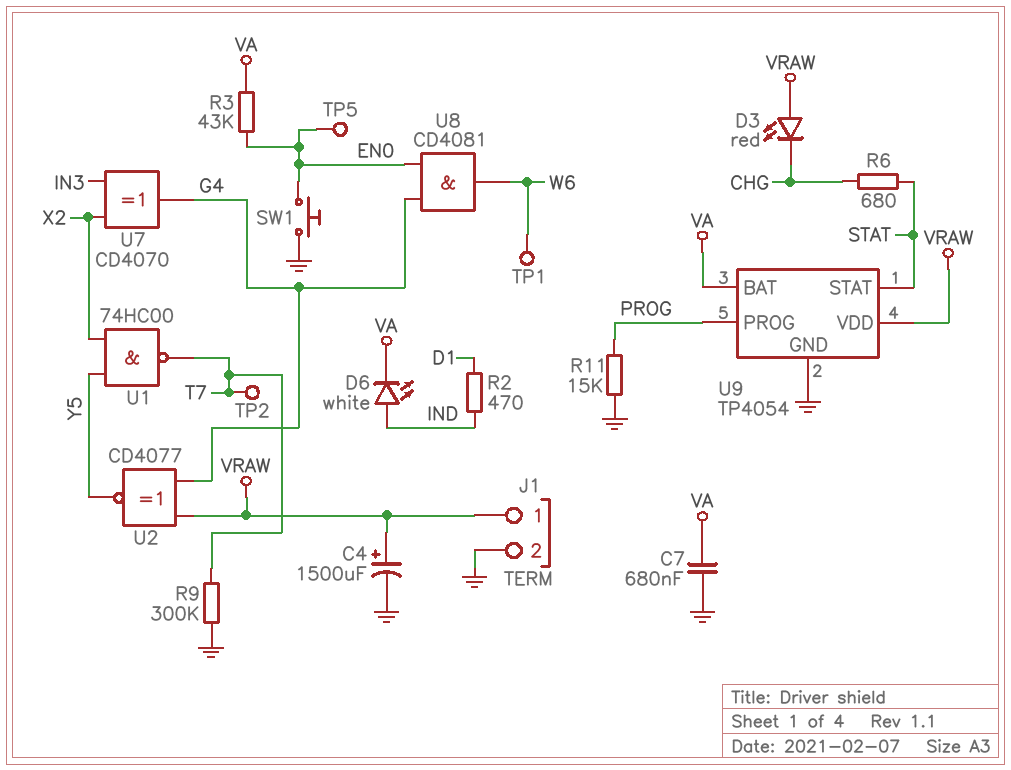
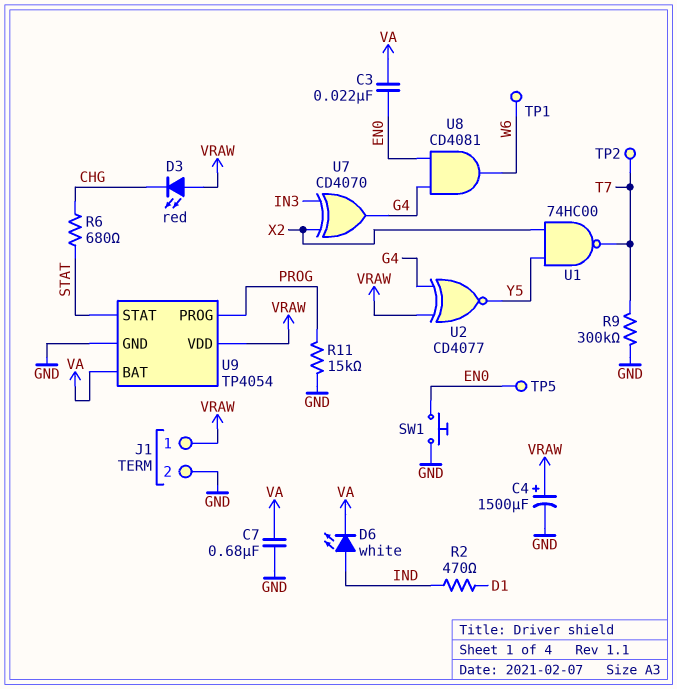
C3: none -> 22nF (EN0, VA)
R3: 43k (EN0, VA) -> none

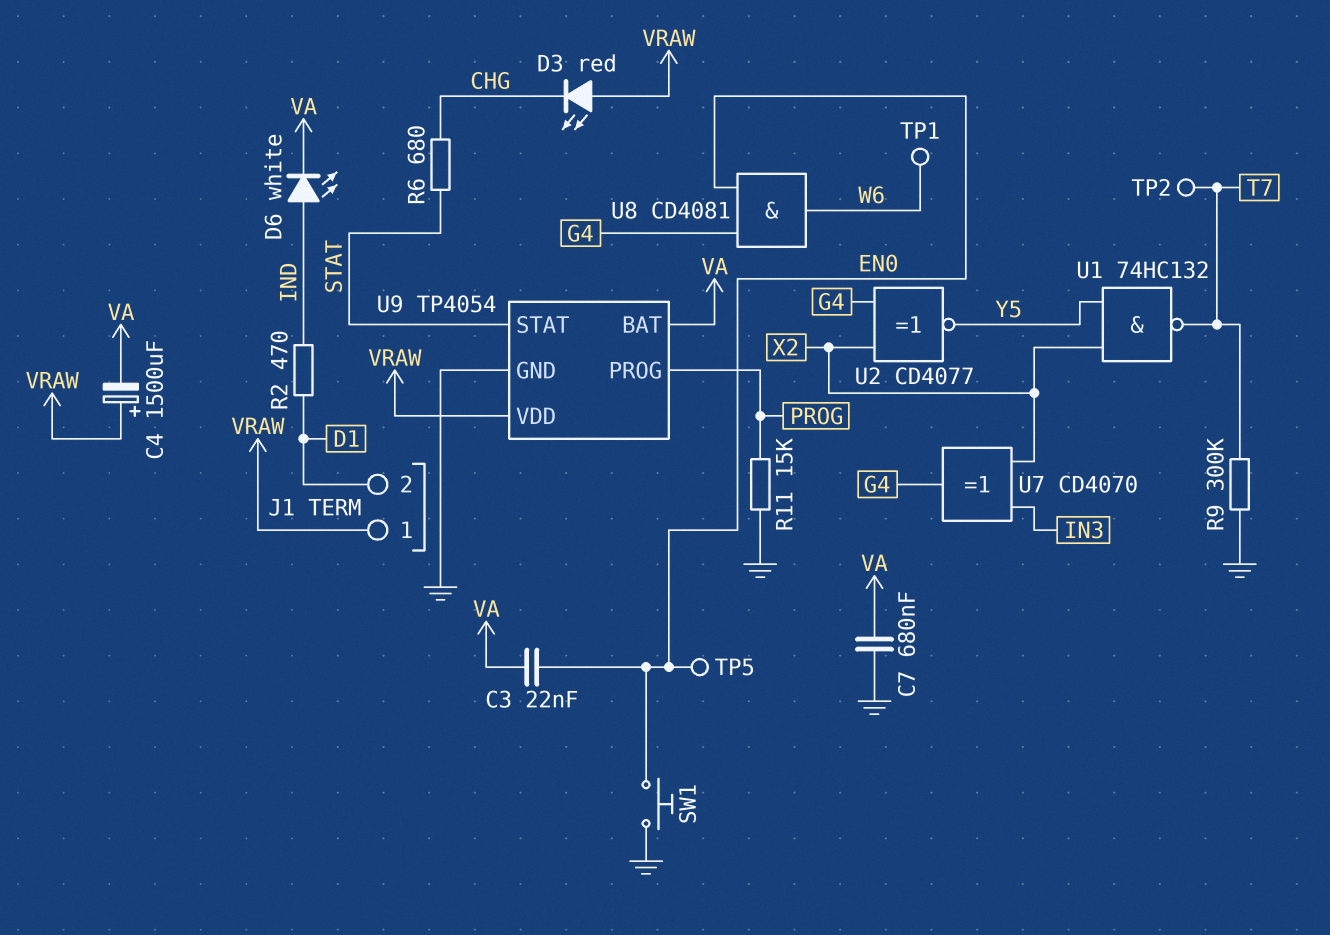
C4: 1500uF (plus VRAW, minus GND) -> 1500uF (plus VRAW, minus VA)
J1 pin 2: GND -> D1
U1: NAND 74HC00 (in X2, in Y5, out T7) -> NAND 74HC132 (in X2, in Y5, out T7)
U2: XNOR CD4077 (in G4, in VRAW, out Y5) -> XNOR CD4077 (in G4, in X2, out Y5)

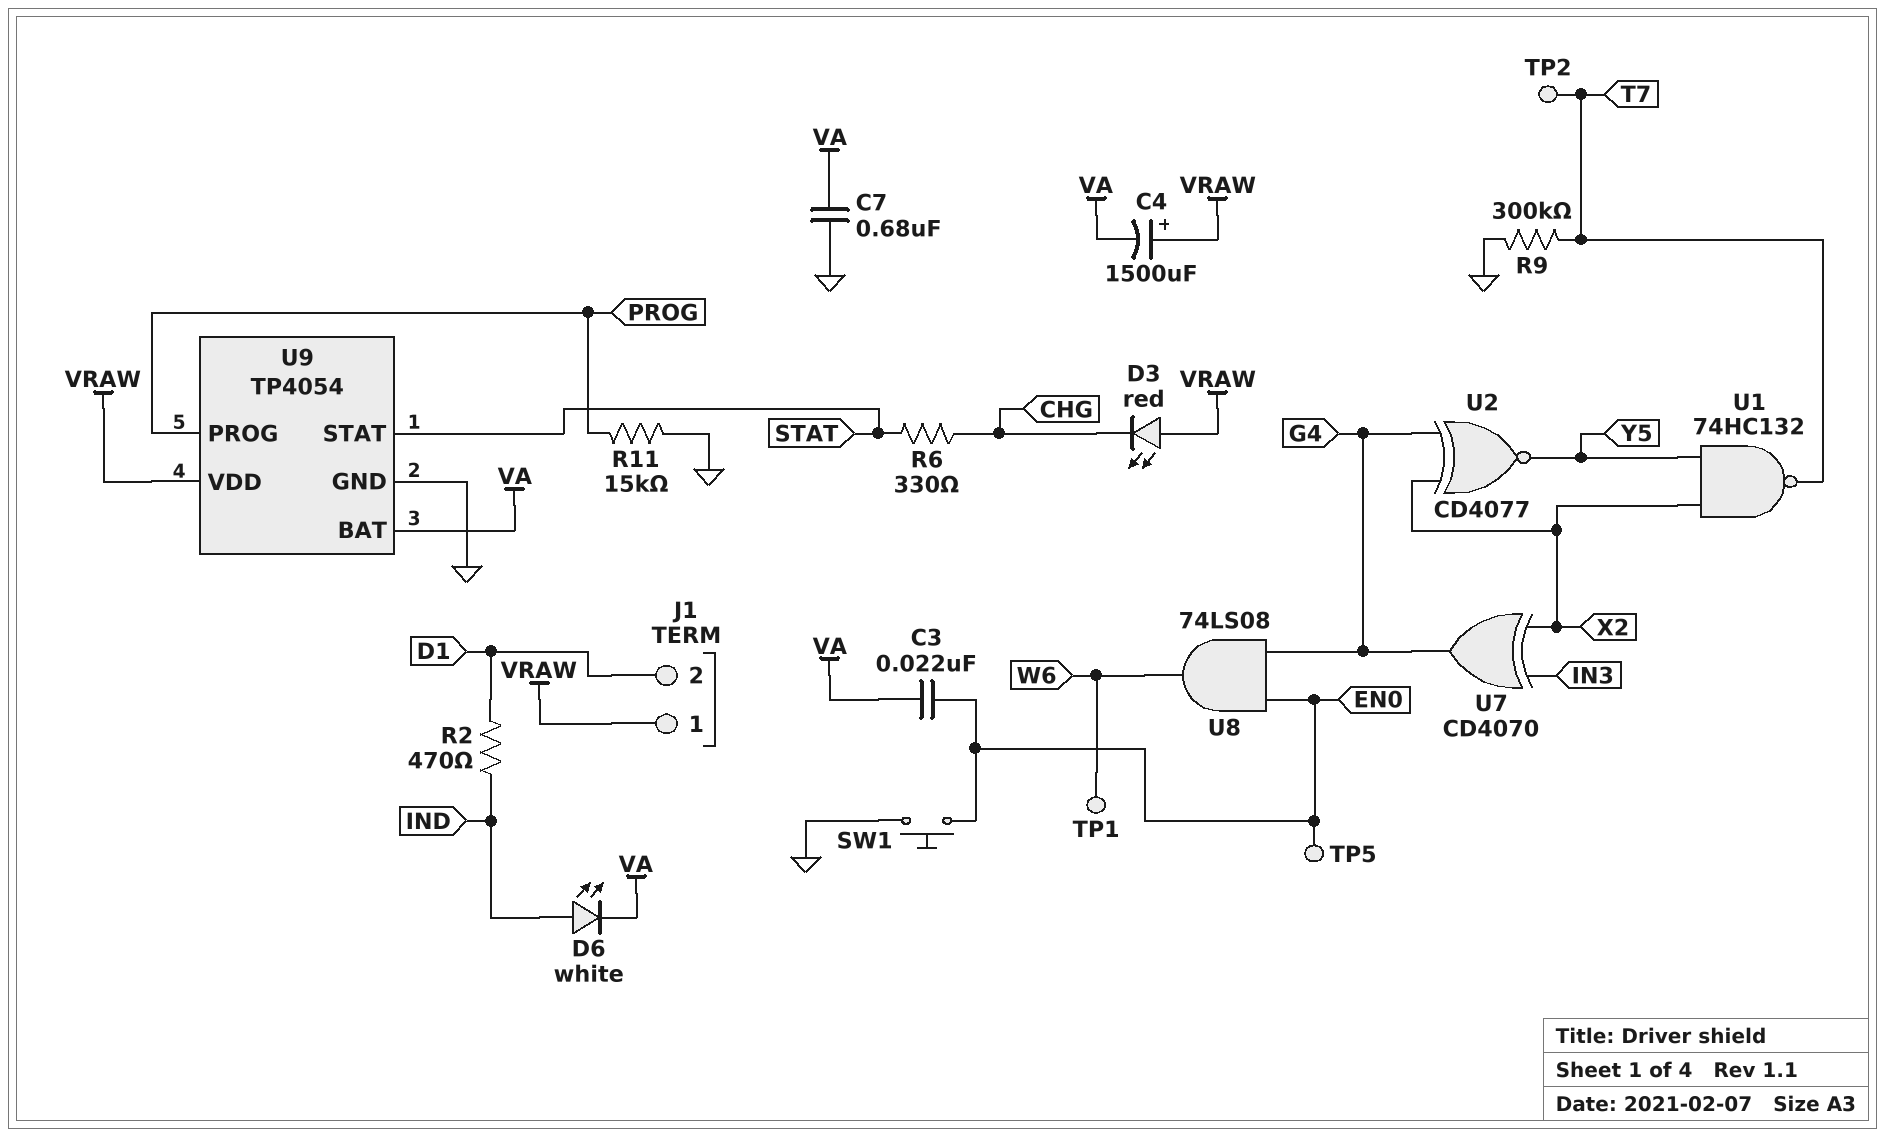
R6: 680 (CHG, STAT) -> 330 (CHG, STAT)
U8: AND CD4081 (in EN0, in G4, out W6) -> AND 74LS08 (in EN0, in G4, out W6)

